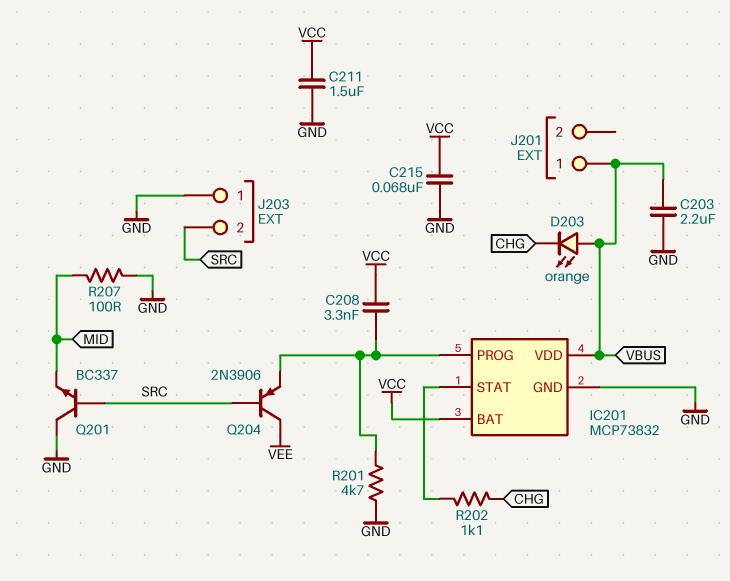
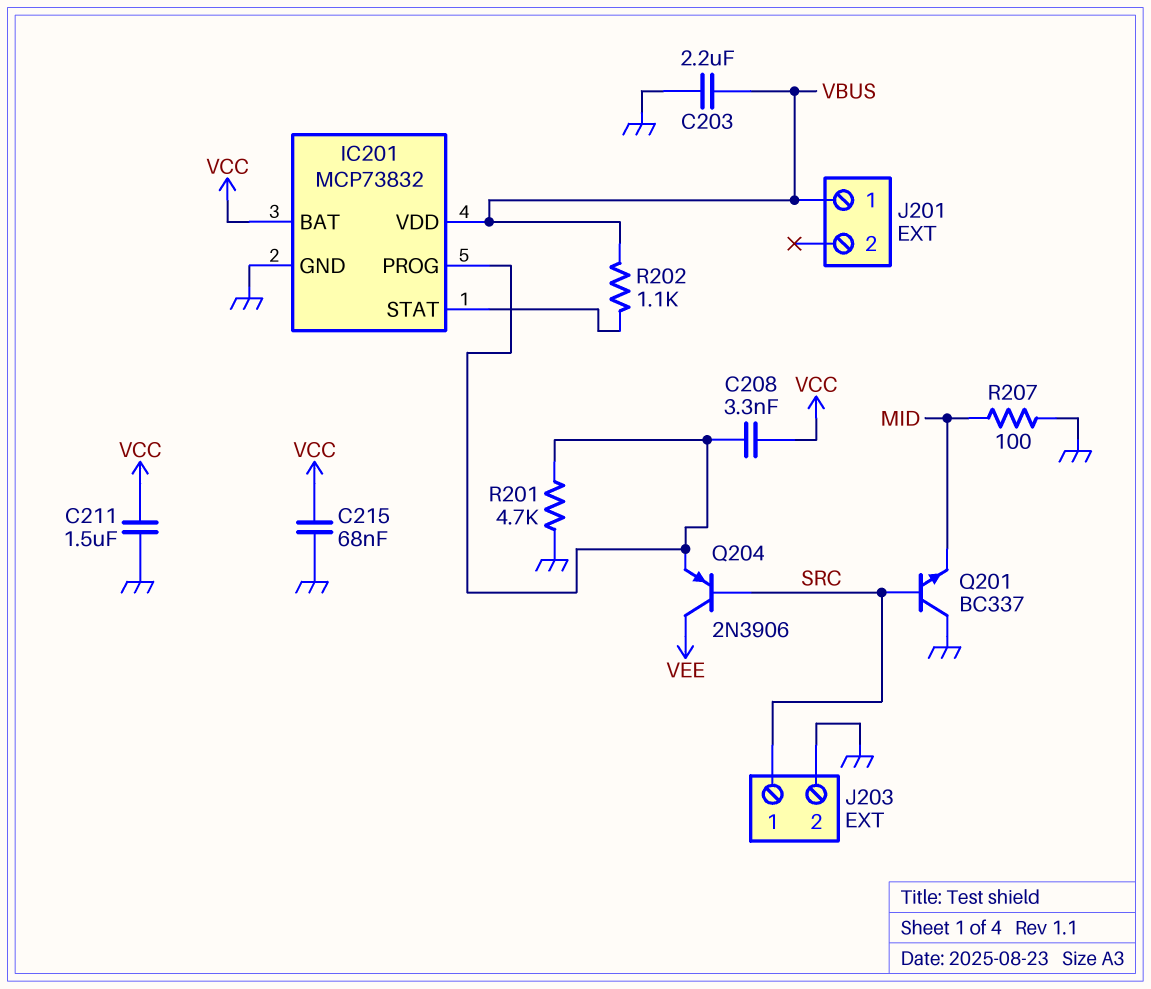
D203: LED orange (A VBUS, K CHG) -> none
J203 pin 1: GND -> SRC
J203 pin 2: SRC -> GND
R202: 1.1k (CHG, IC201/STAT) -> 1.1k (IC201/STAT, VBUS)

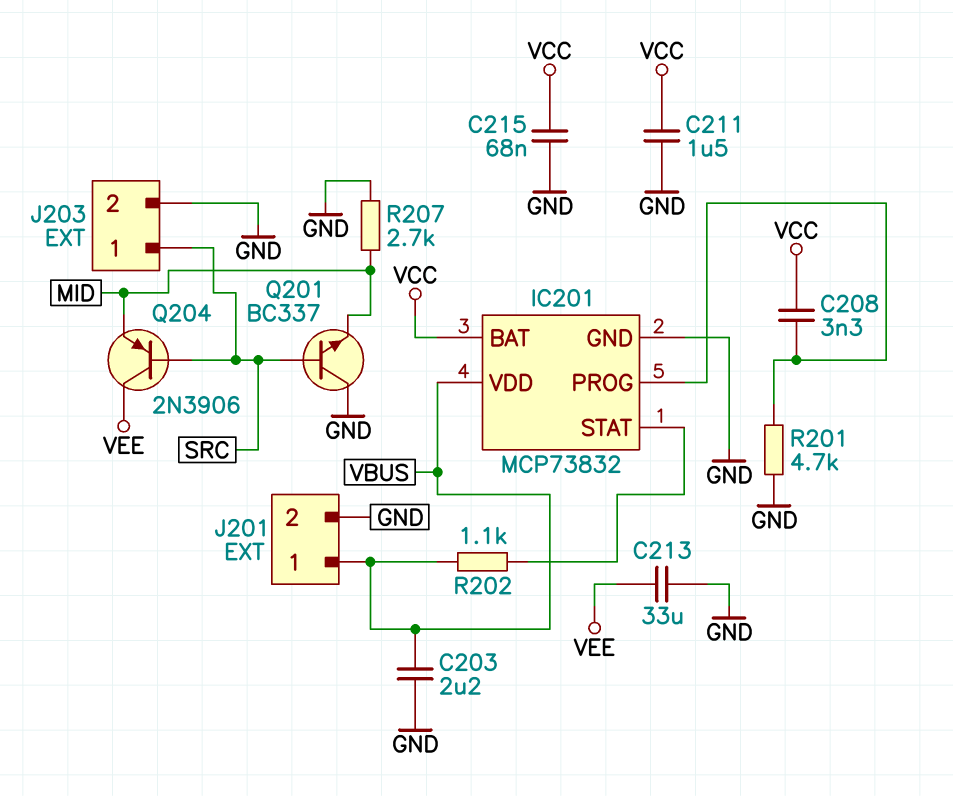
C213: none -> 33uF (GND, VEE)
J201 pin 2: none -> GND
Q204: PNP 2N3906 (B SRC, C VEE, E IC201/PROG) -> PNP 2N3906 (B SRC, C VEE, E MID)
R207: 100 (GND, MID) -> 2.7k (GND, MID)

